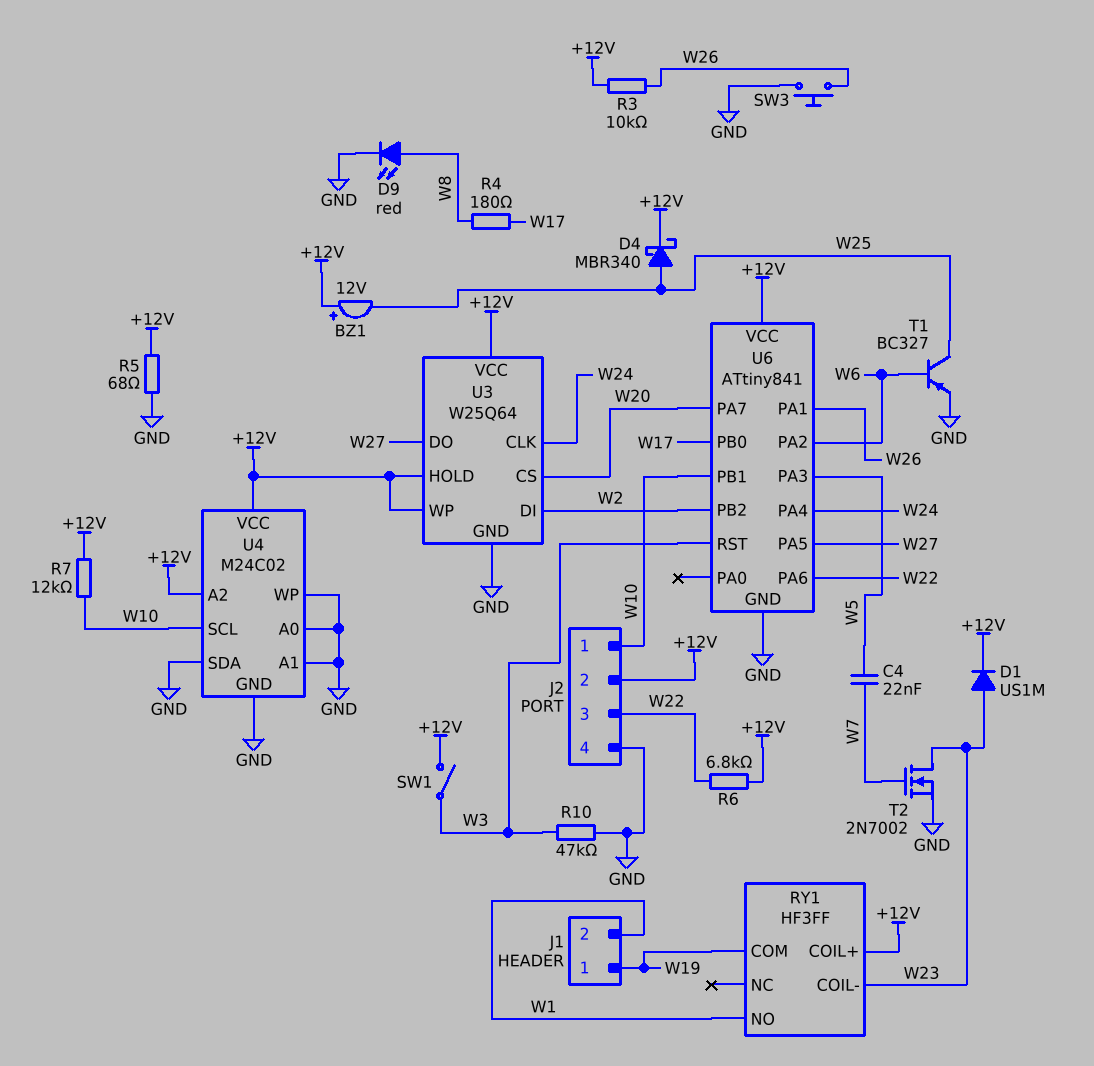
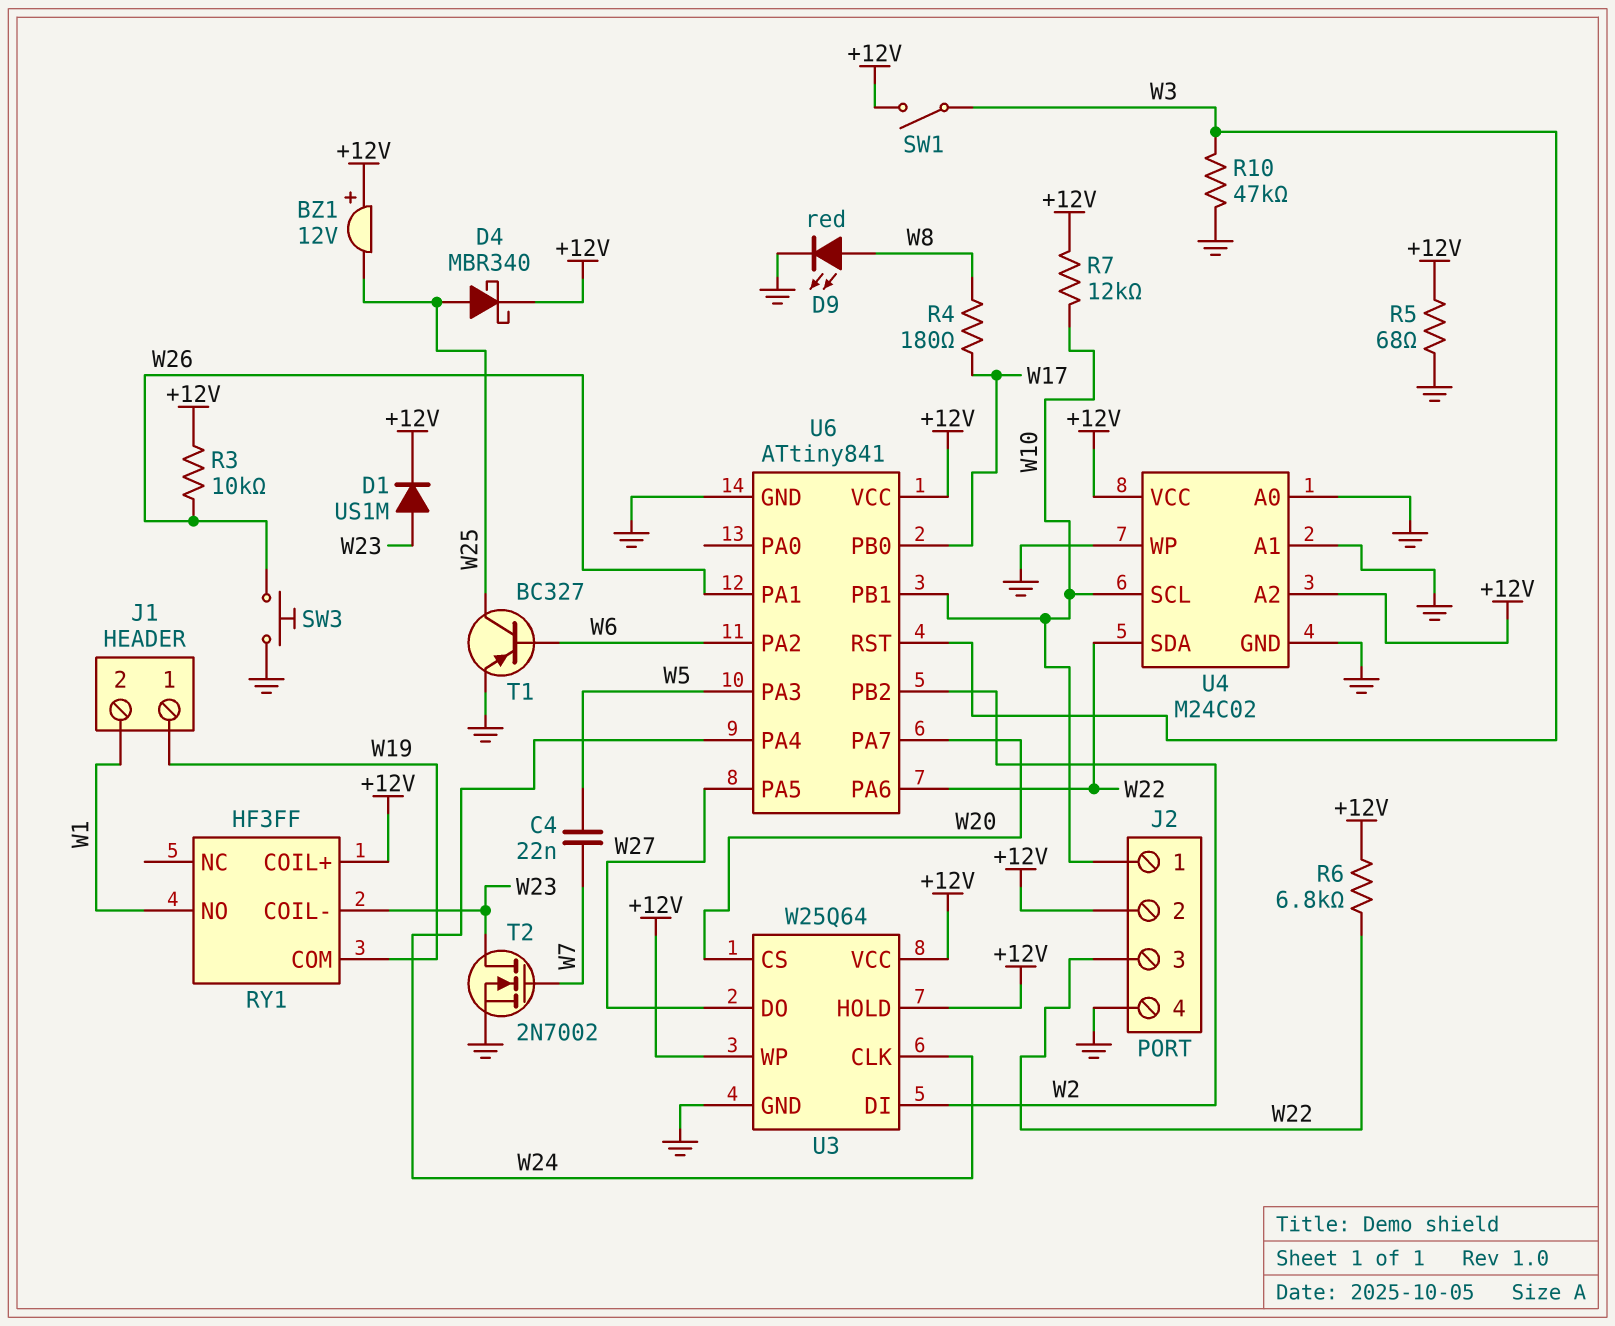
U4 pin SDA: GND -> W22

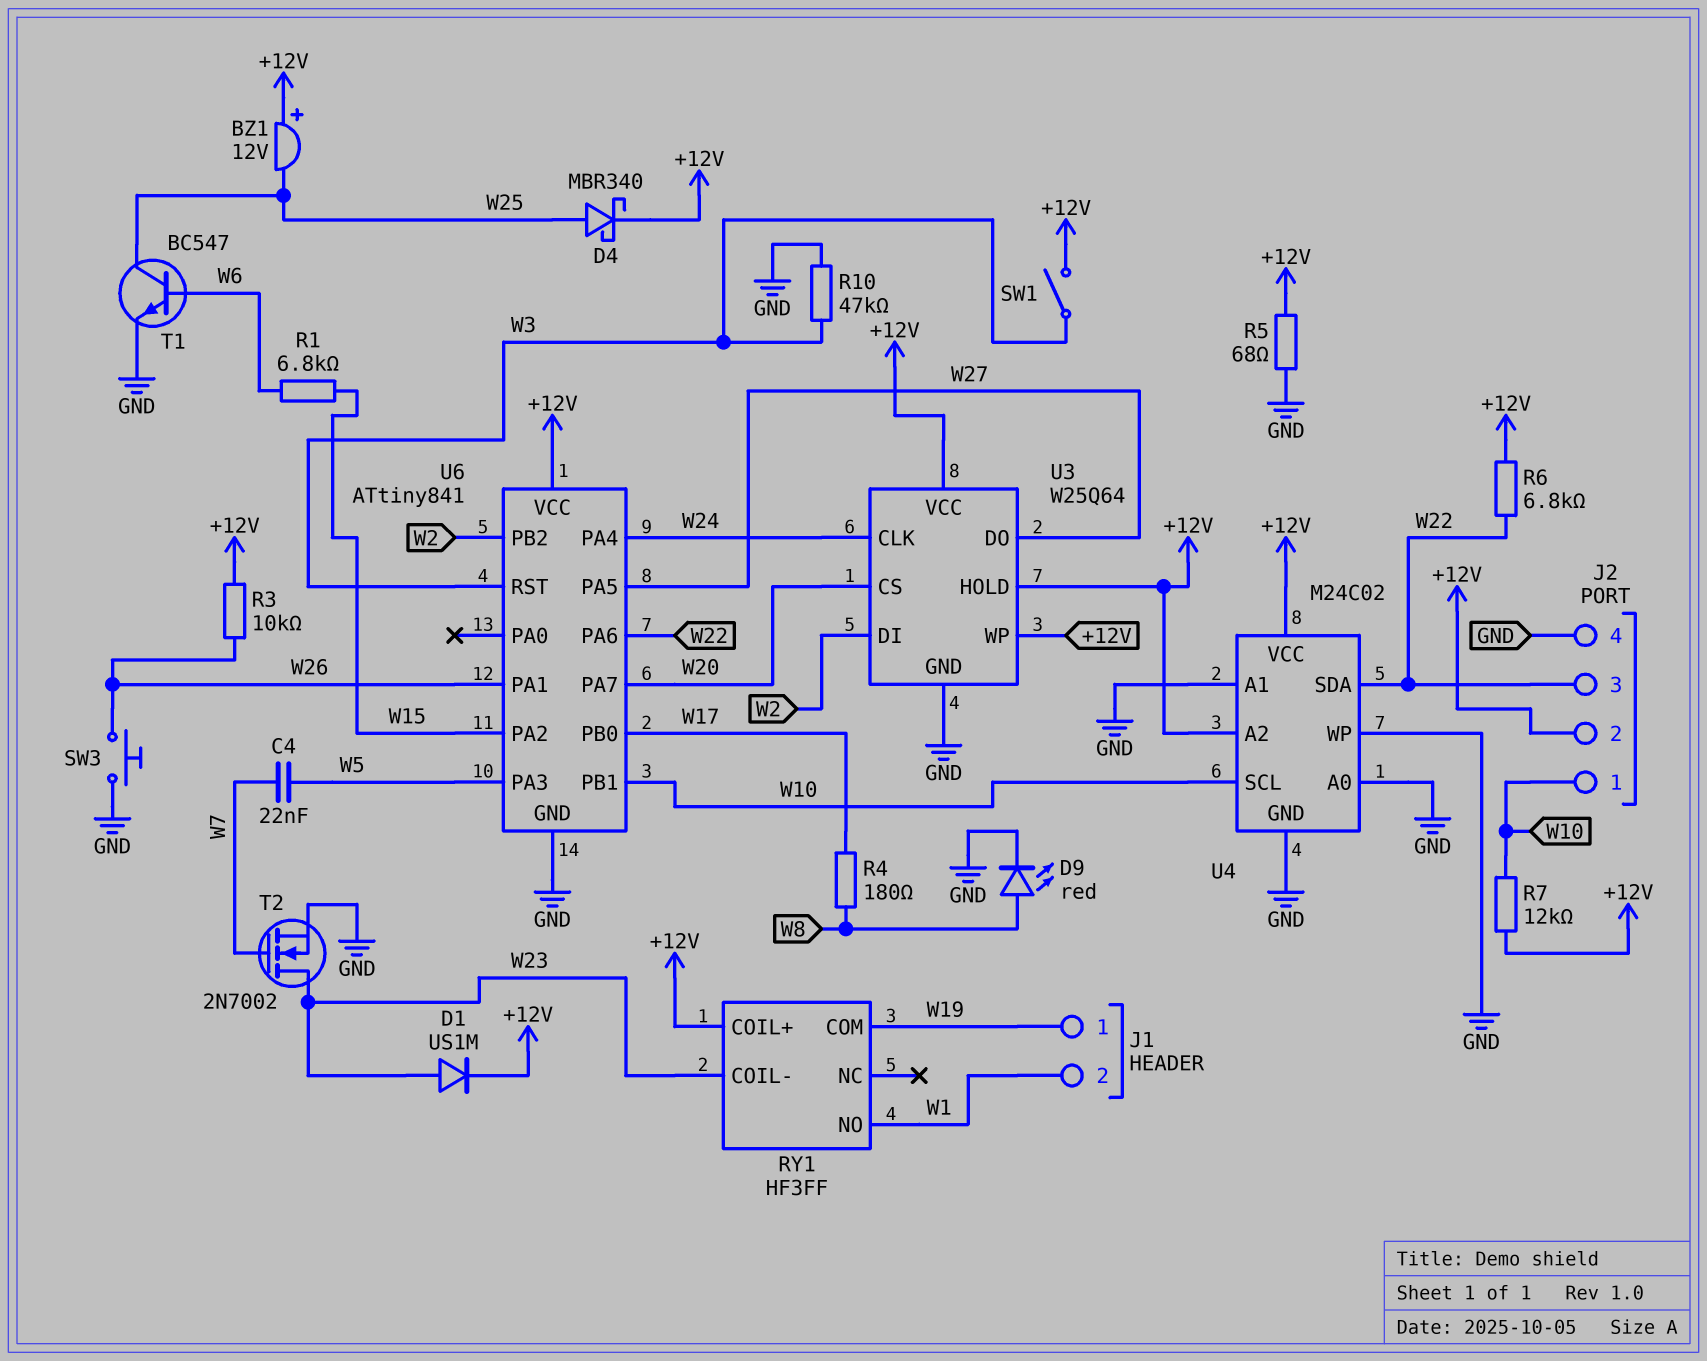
R1: none -> 6.8k (W6, W15)
T1: PNP BC327 (B W6, C W25, E GND) -> NPN BC547 (B W6, C W25, E GND)
U6 pin PA2: W6 -> W15

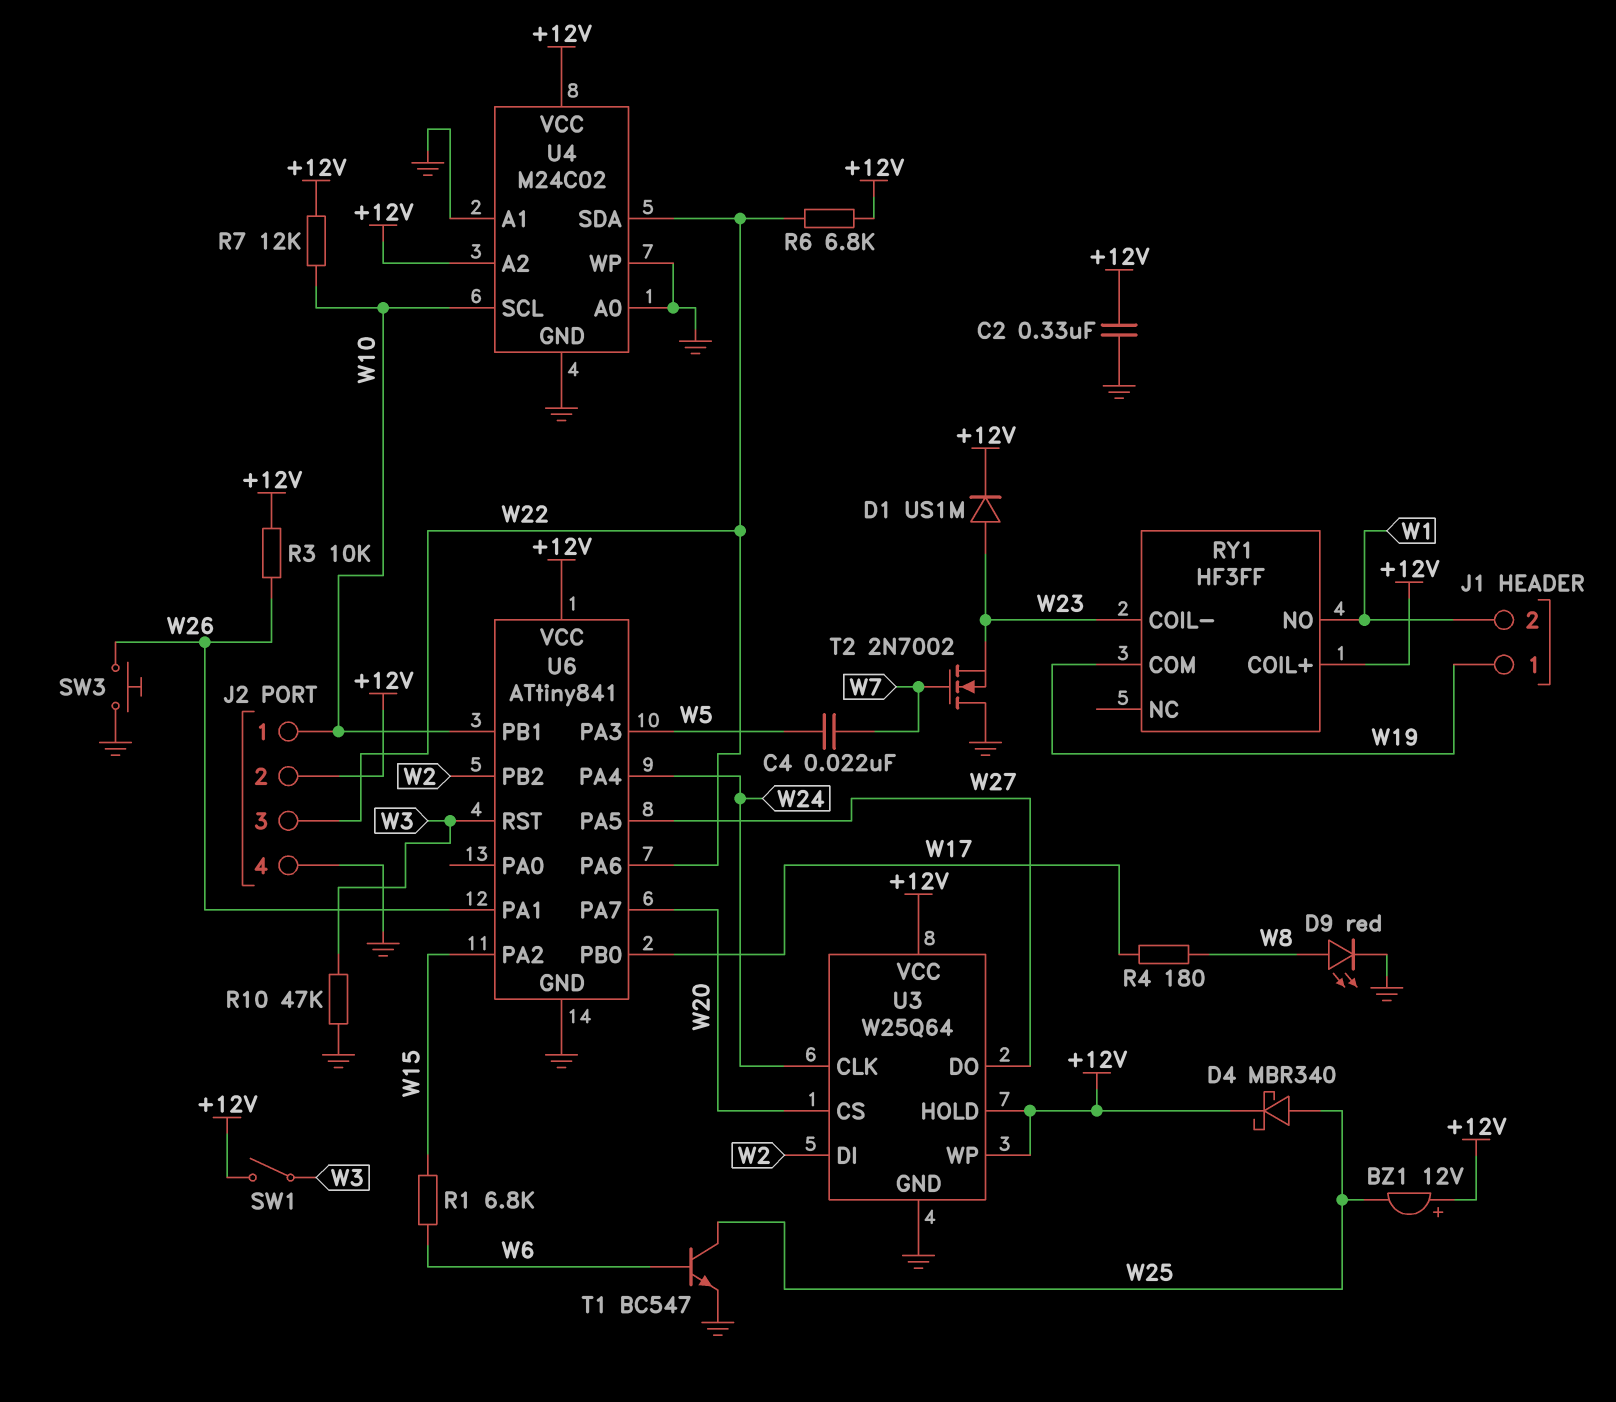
C2: none -> 330nF (+12V, GND)
R5: 68 (+12V, GND) -> none
T2: NMOS 2N7002 (G W7, D W23, S GND) -> NMOS 2N7002 (G W7, D GND, S W23)

